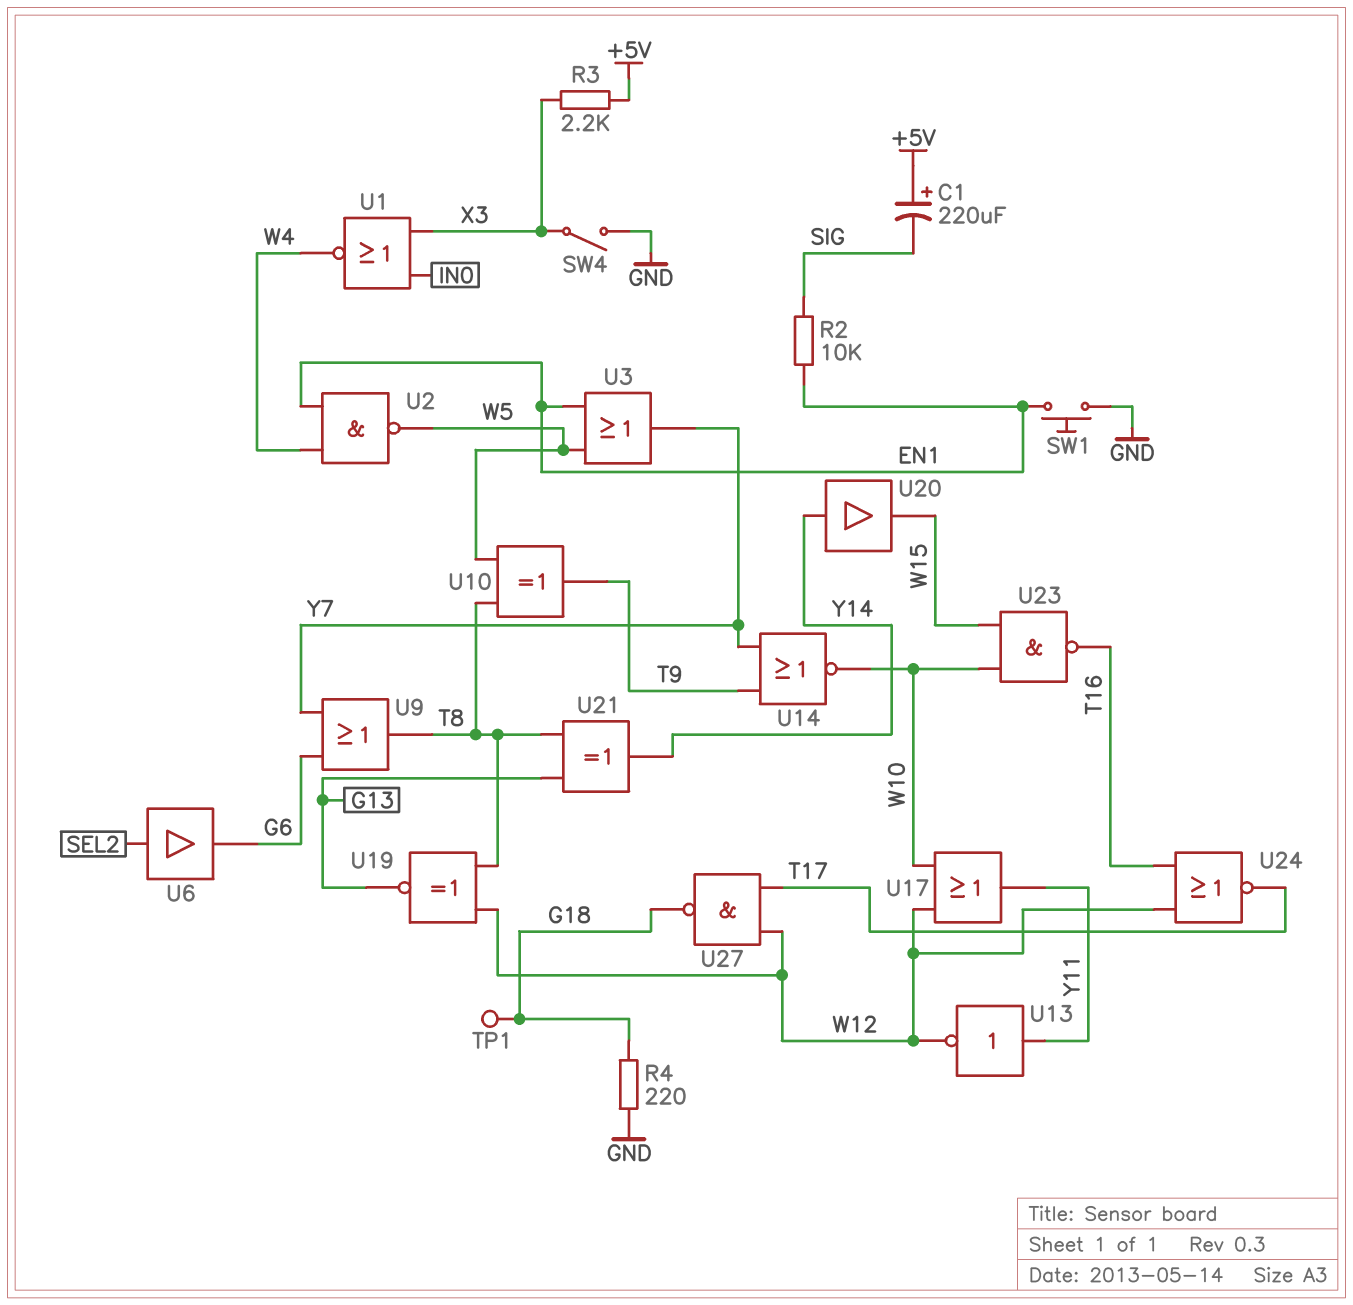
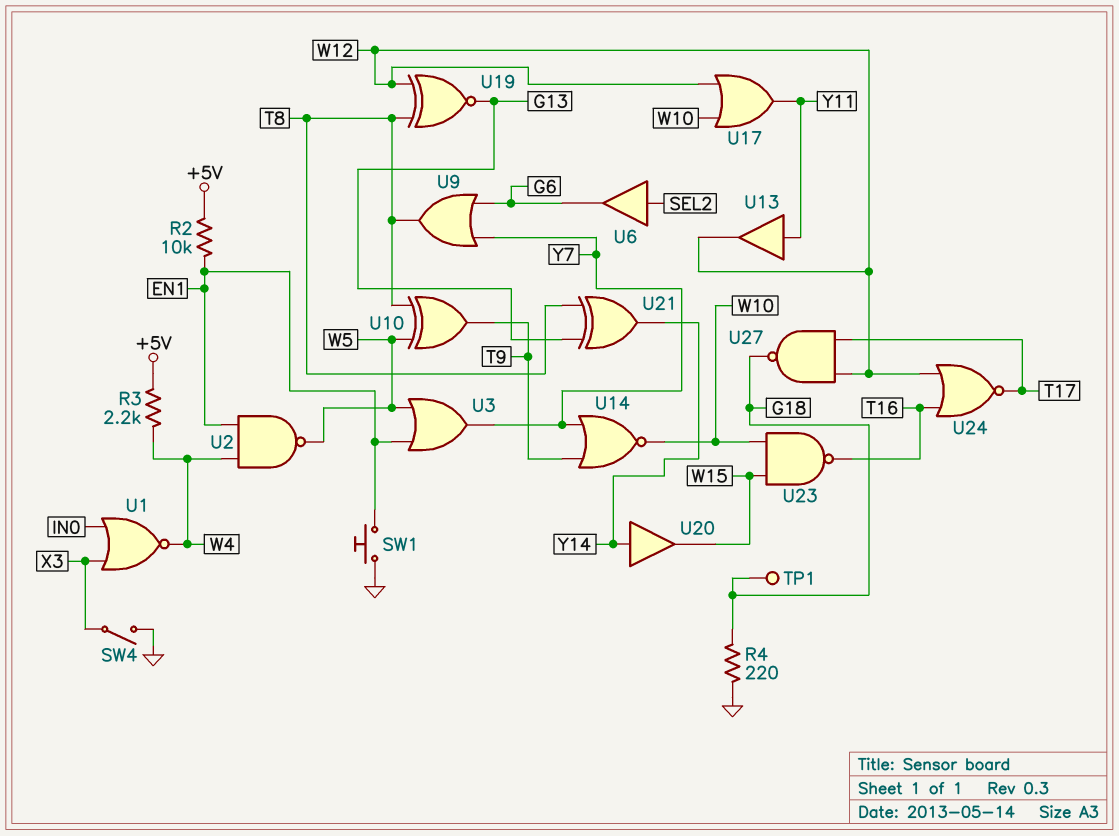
C1: 220uF (plus +5V, minus SIG) -> none
R2: 10k (EN1, SIG) -> 10k (+5V, EN1)
R3: 2.2k (+5V, X3) -> 2.2k (+5V, W4)
U13: NOT (in Y11, out W12) -> buffer (in Y11, out W12)

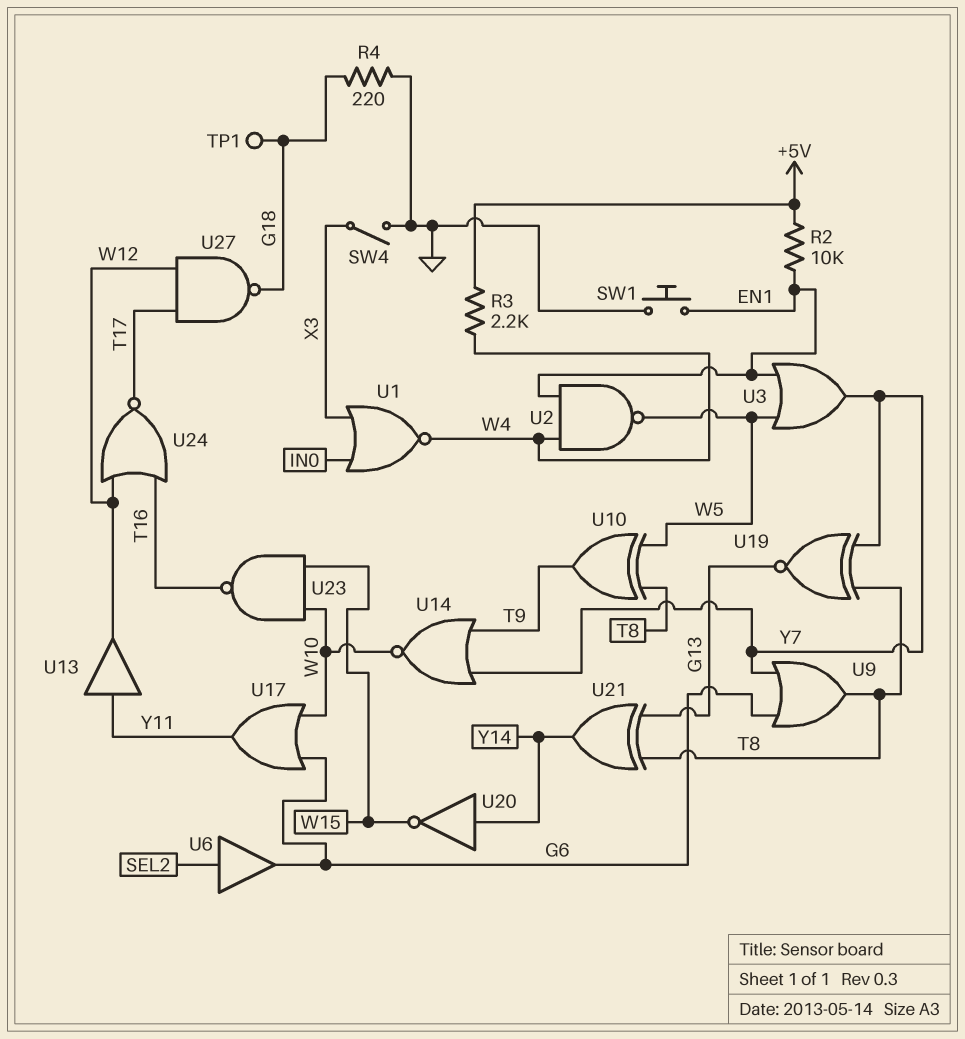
U17: OR (in W10, in W12, out Y11) -> OR (in G6, in W10, out Y11)
U19: XNOR (in T8, in W12, out G13) -> XNOR (in T8, in Y7, out G13)
U20: buffer (in Y14, out W15) -> NOT (in Y14, out W15)

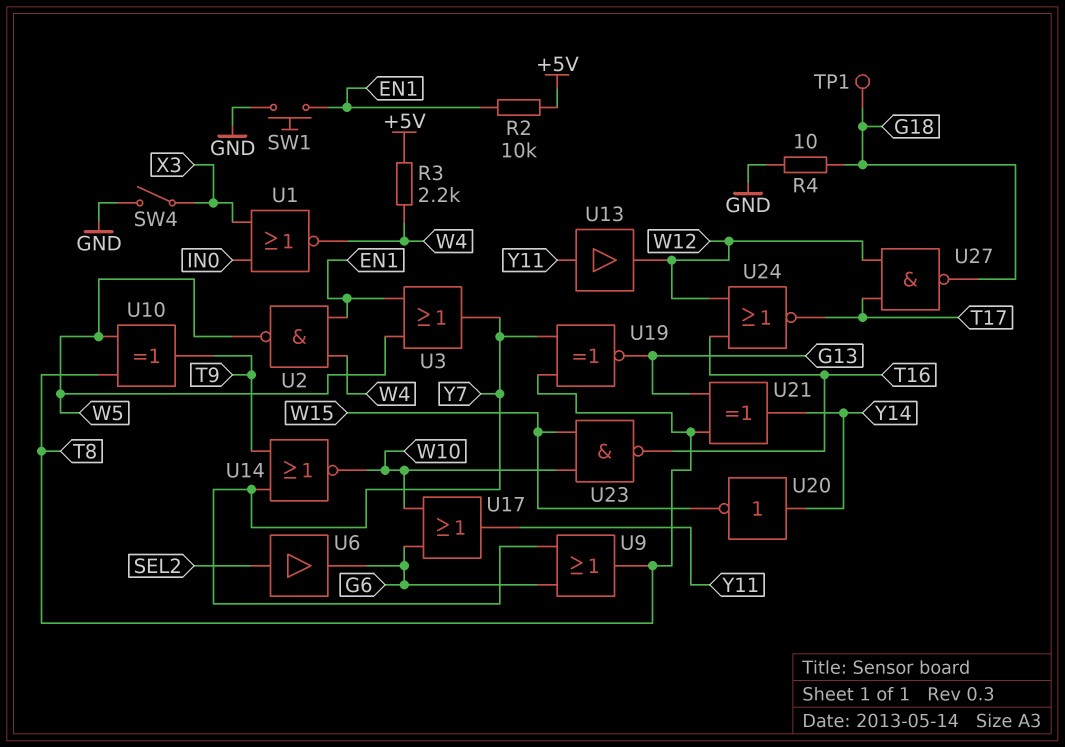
R4: 220 (G18, GND) -> 10 (G18, GND)

